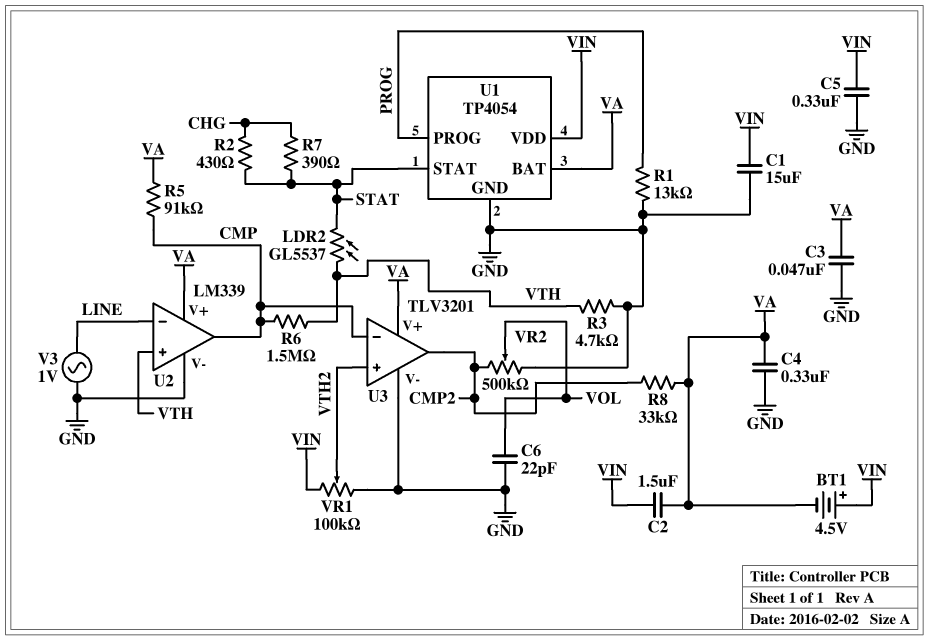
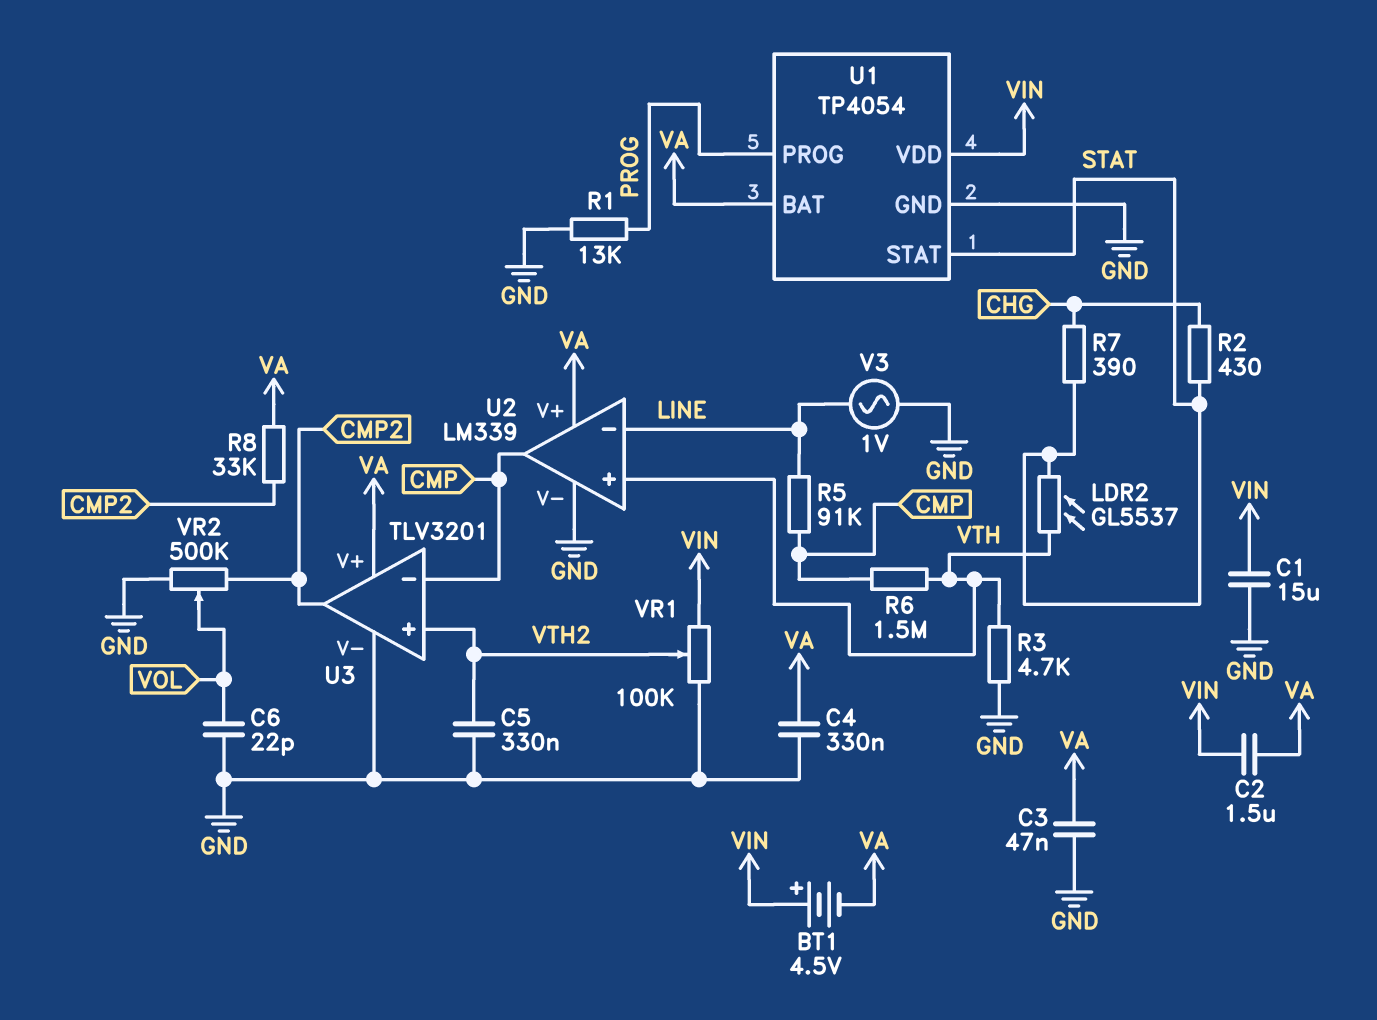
C5: 330nF (GND, VIN) -> 330nF (GND, VTH2)
R5: 91k (CMP, VA) -> 91k (CMP, LINE)

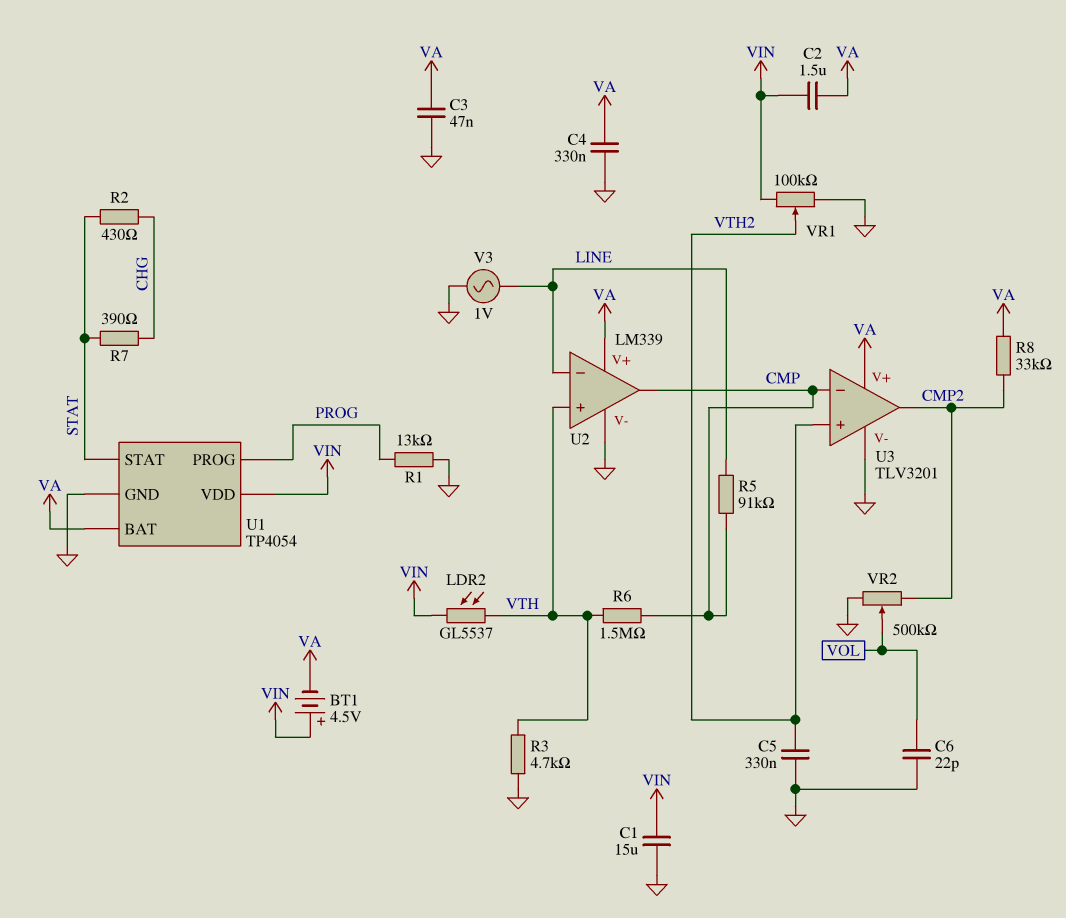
LDR2: GL5537 (STAT, VTH) -> GL5537 (VIN, VTH)

